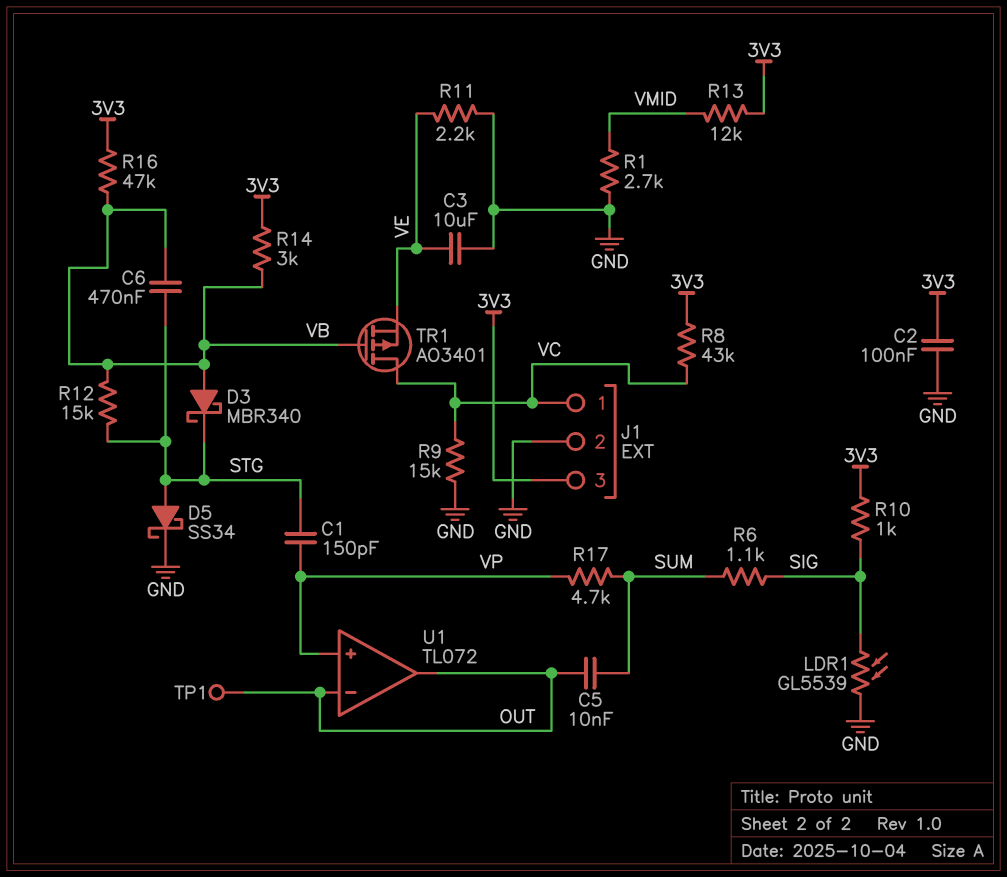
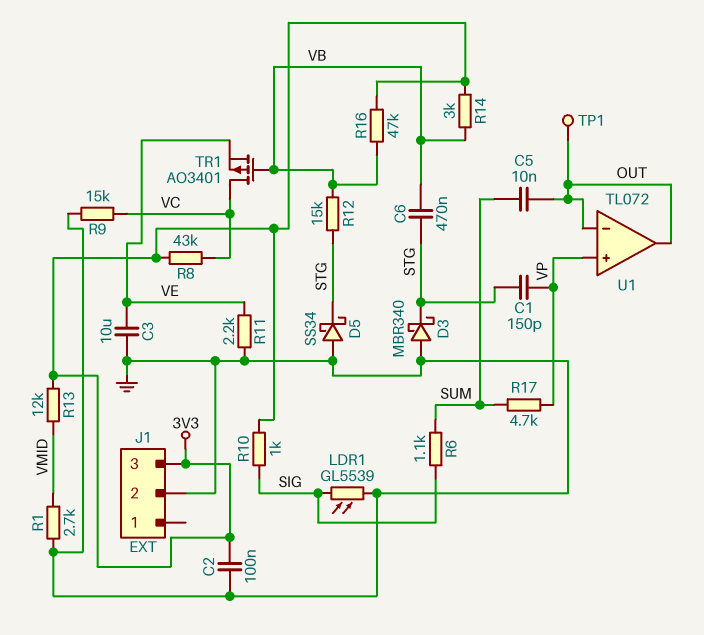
D3: schottky MBR340 (A VB, K STG) -> schottky MBR340 (A GND, K STG)
D5: schottky SS34 (A STG, K GND) -> schottky SS34 (A GND, K STG)
J1 pin 1: VC -> none

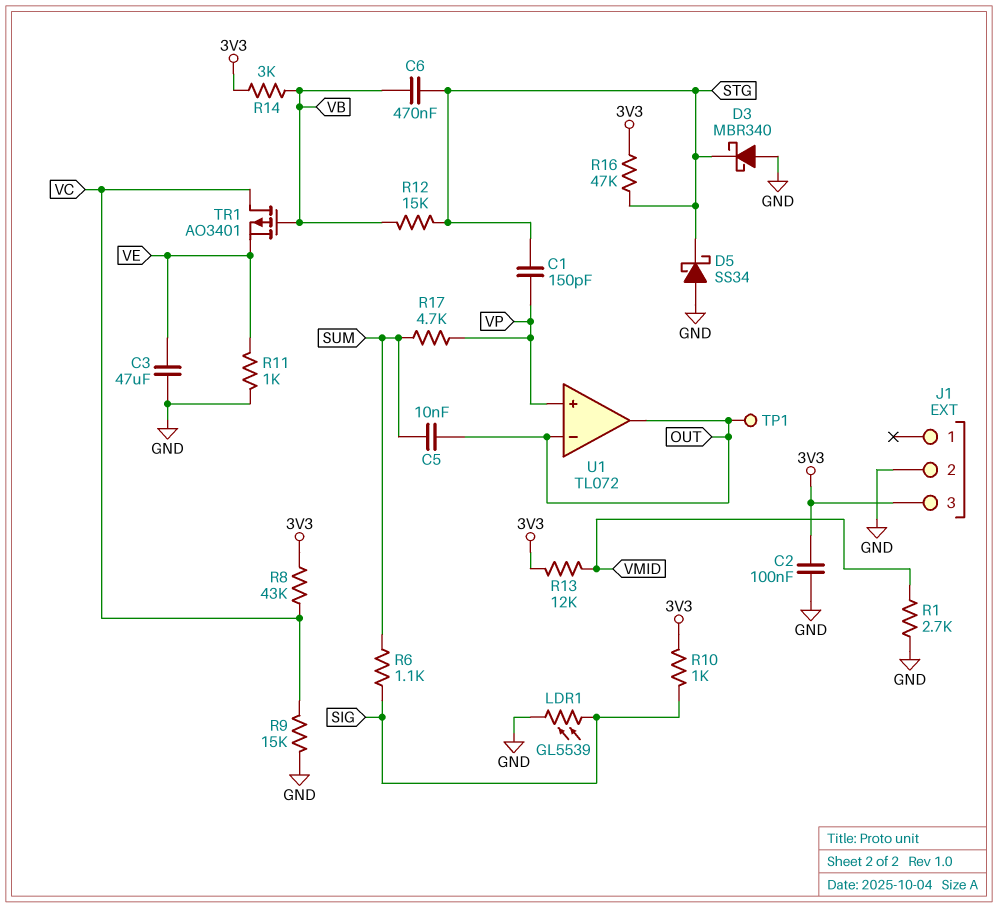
C3: 10uF (GND, VE) -> 47uF (GND, VE)
R11: 2.2k (GND, VE) -> 1k (GND, VE)
R16: 47k (3V3, VB) -> 47k (3V3, STG)

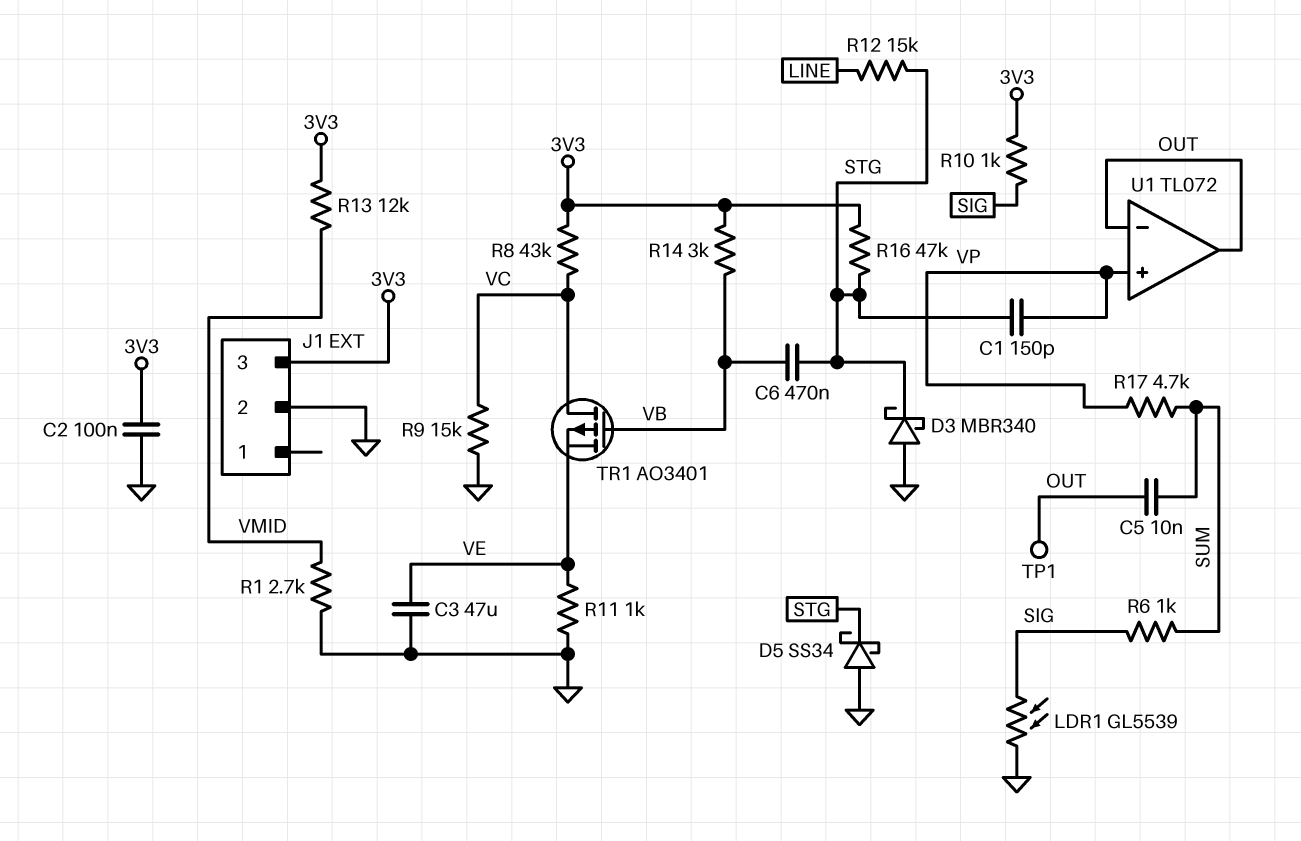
R6: 1.1k (SIG, SUM) -> 1k (SIG, SUM)
R12: 15k (STG, VB) -> 15k (LINE, STG)

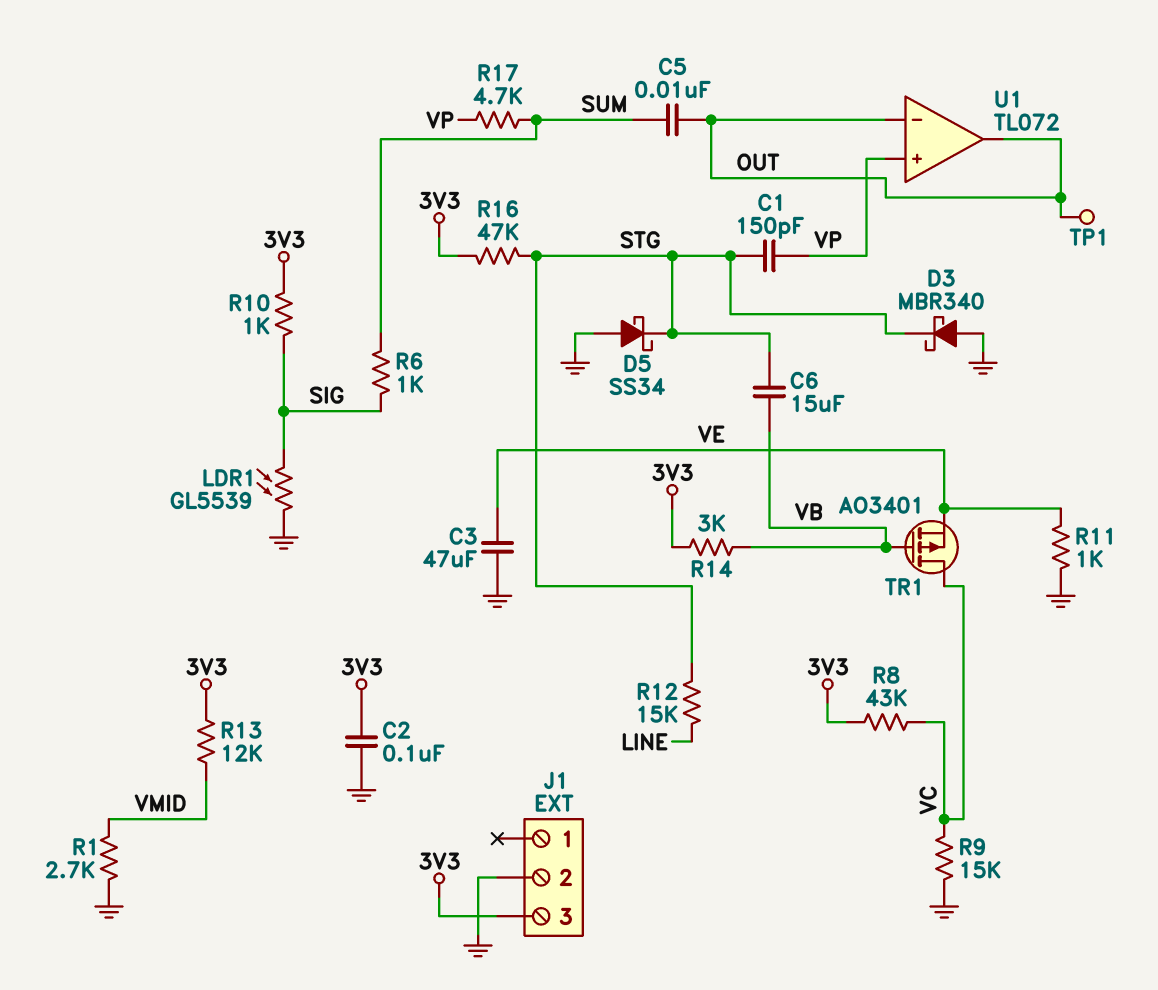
C6: 470nF (STG, VB) -> 15uF (STG, VB)

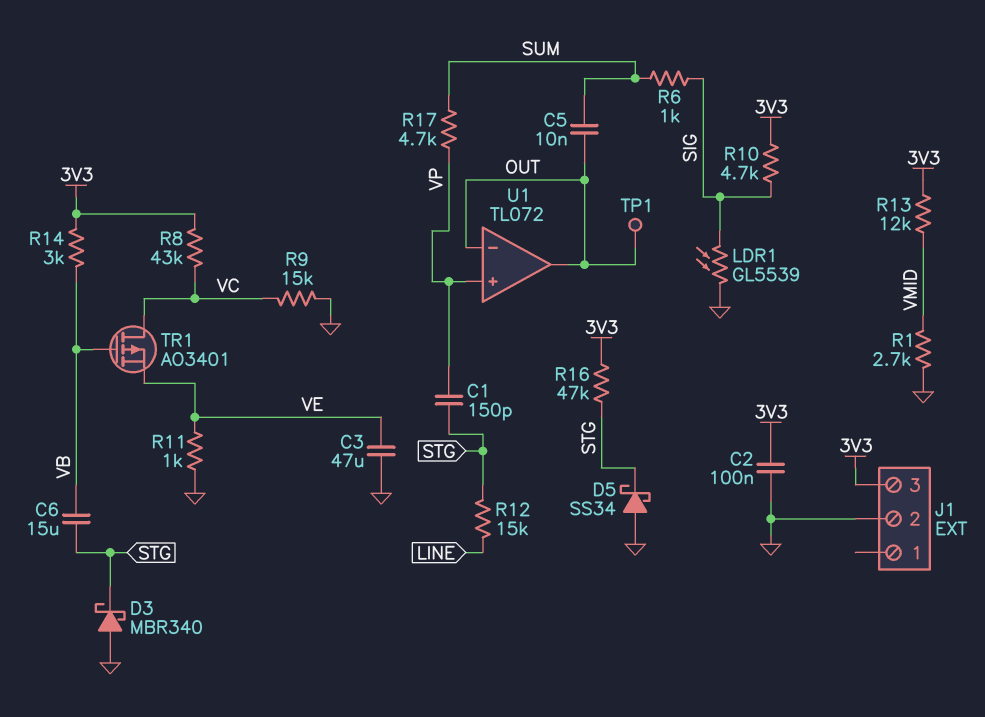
R10: 1k (3V3, SIG) -> 4.7k (3V3, SIG)

